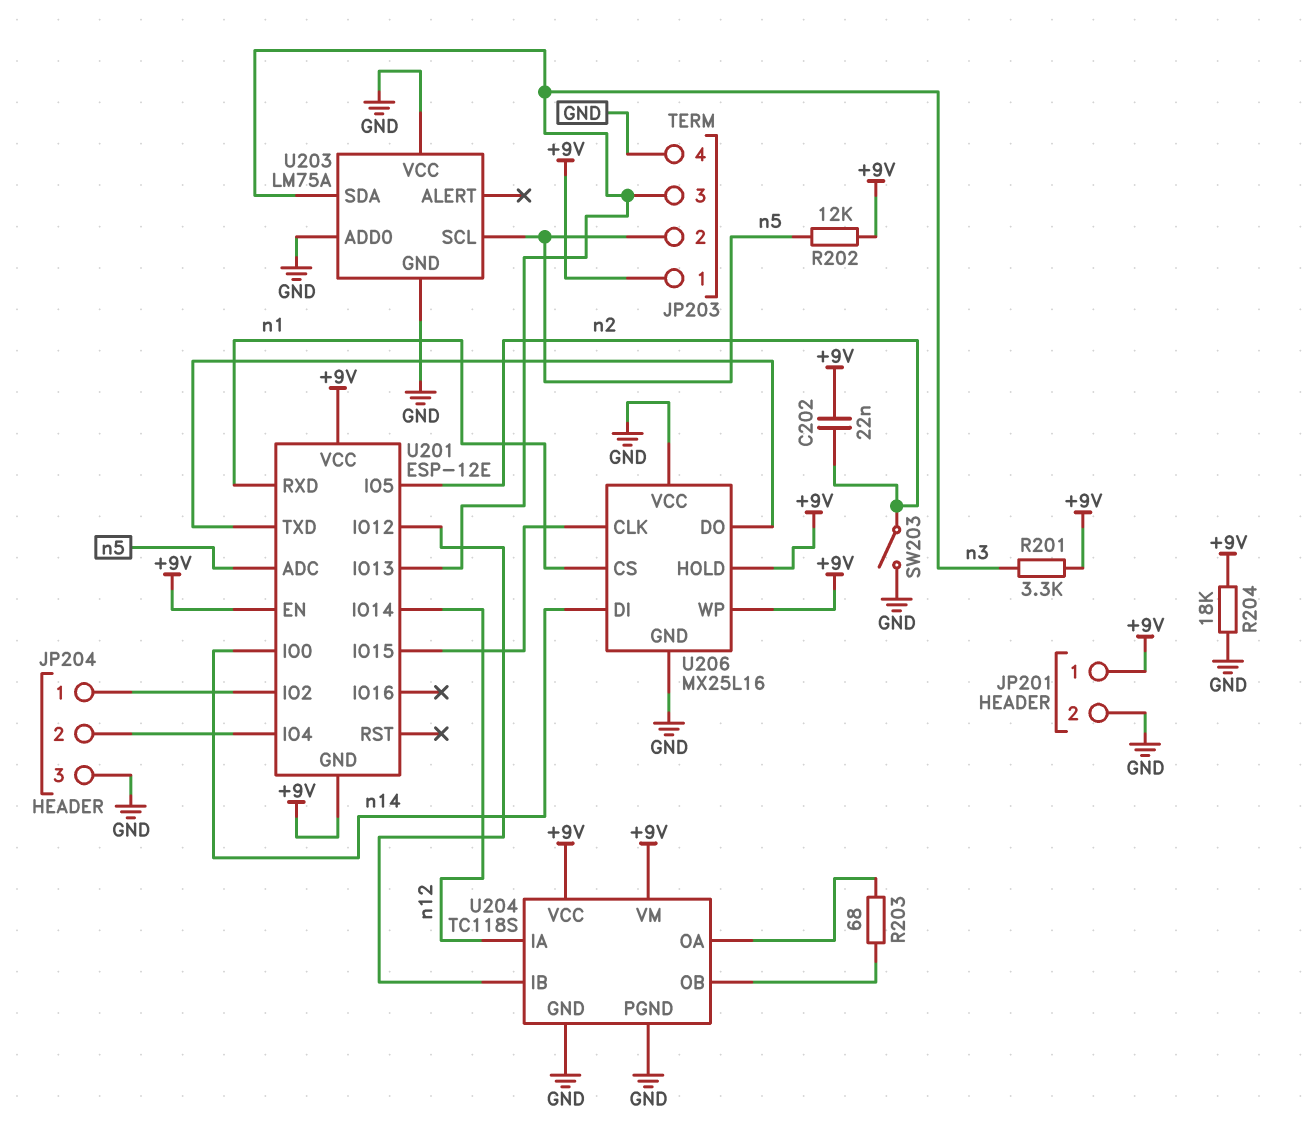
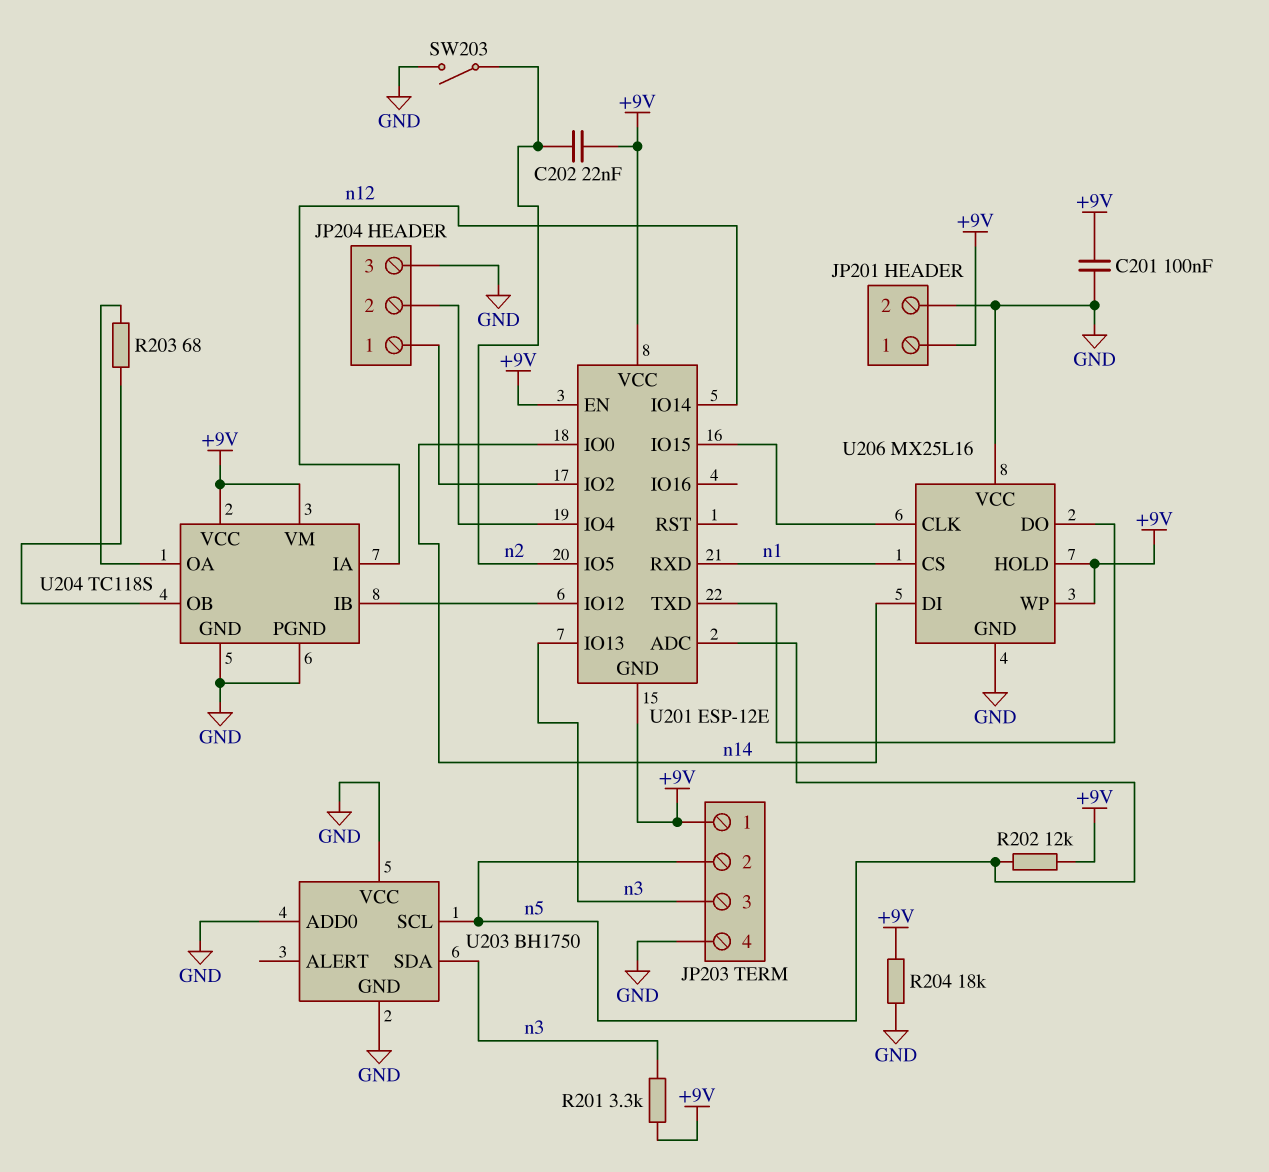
C201: none -> 100nF (+9V, GND)
U203: LM75A -> BH1750

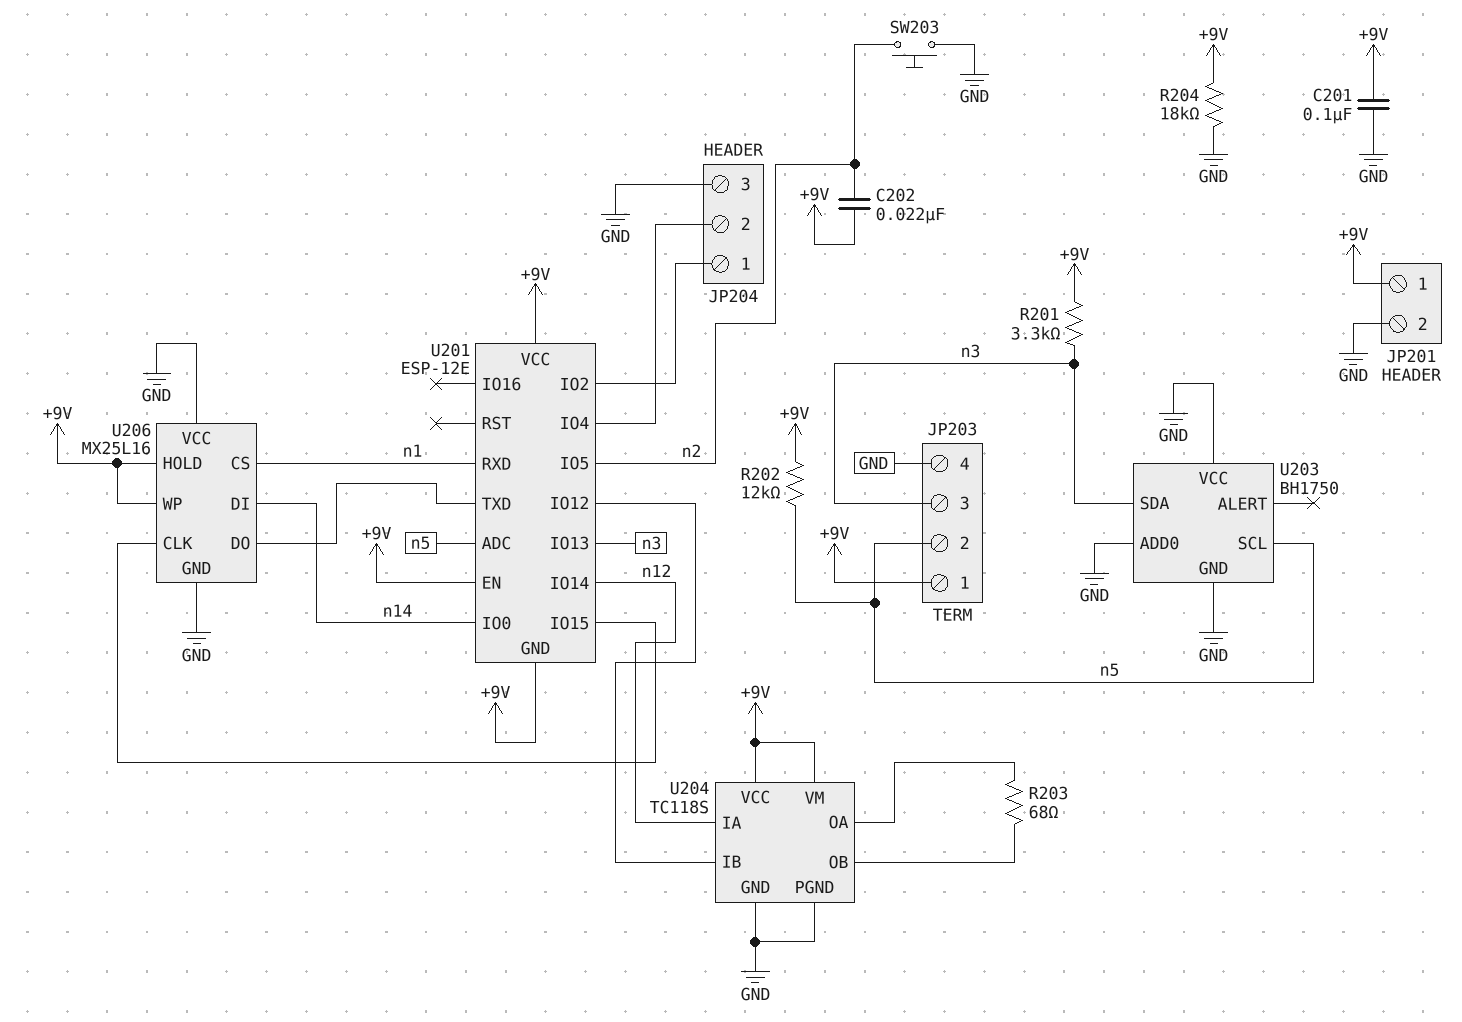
SW203: switch (GND, n2) -> button (GND, n2)

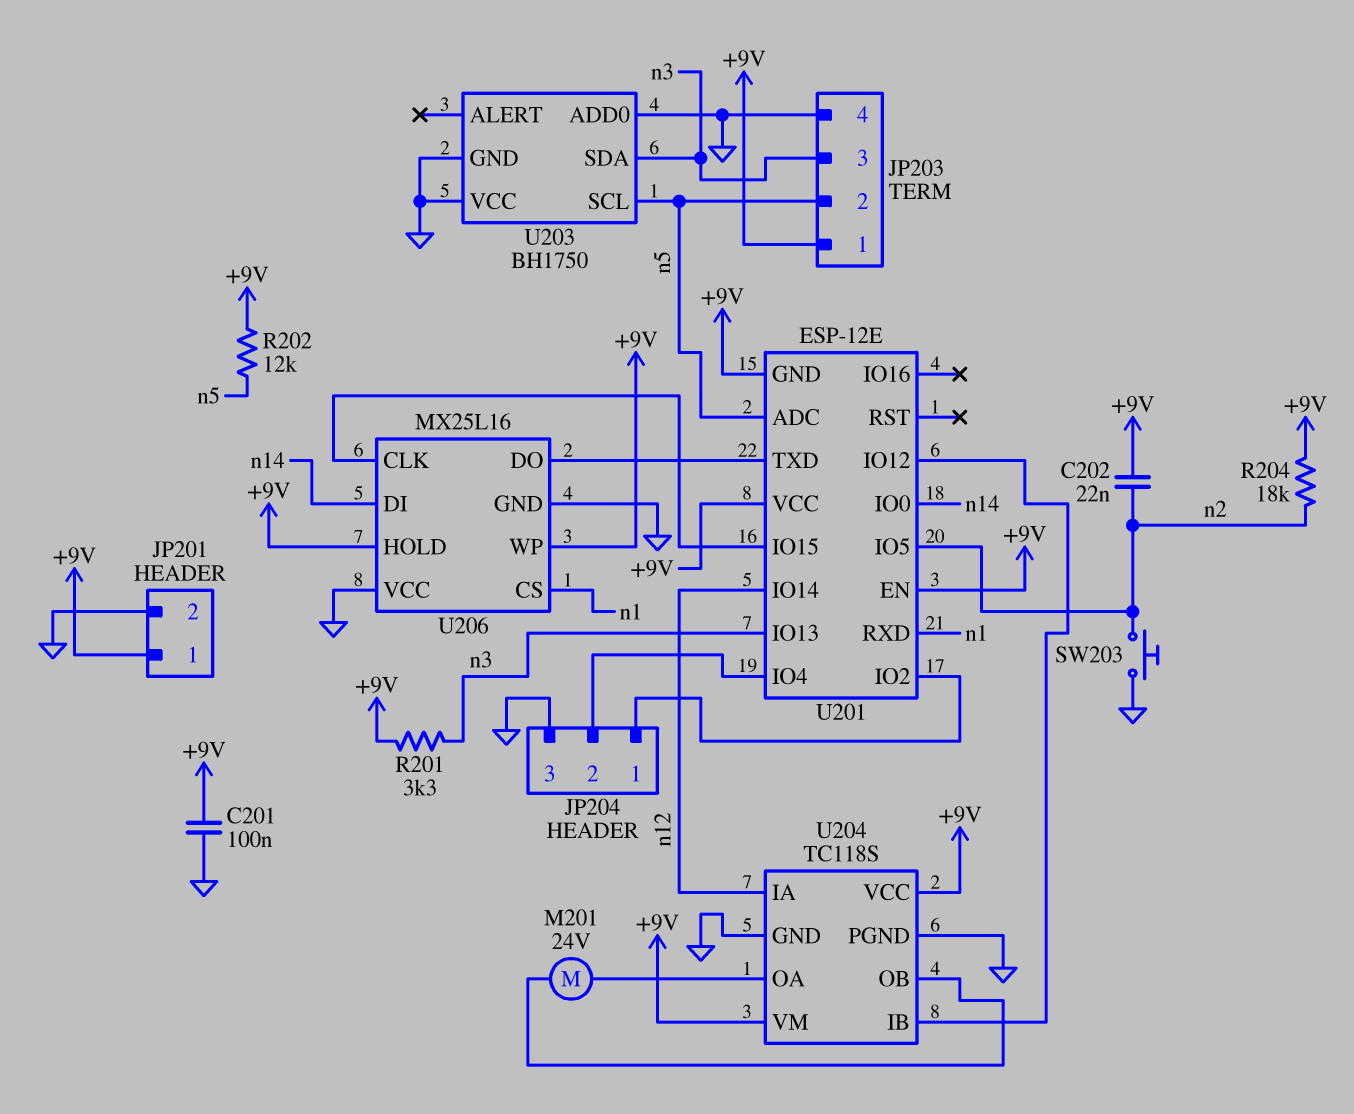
M201: none -> motor 24V (U204/OA, U204/OB)
R203: 68 (U204/OA, U204/OB) -> none
R204: 18k (+9V, GND) -> 18k (+9V, n2)

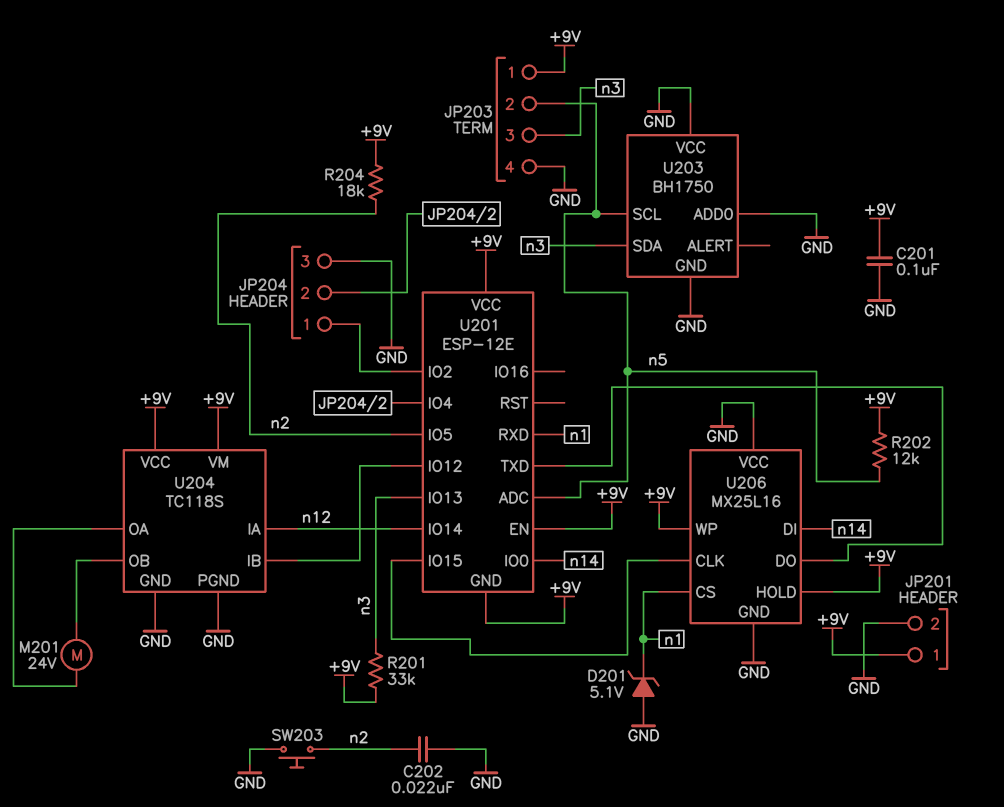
C202: 22nF (+9V, n2) -> 22nF (GND, n2)
D201: none -> zener 5.1V (A GND, K n1)
R201: 3.3k (+9V, n3) -> 33k (+9V, n3)

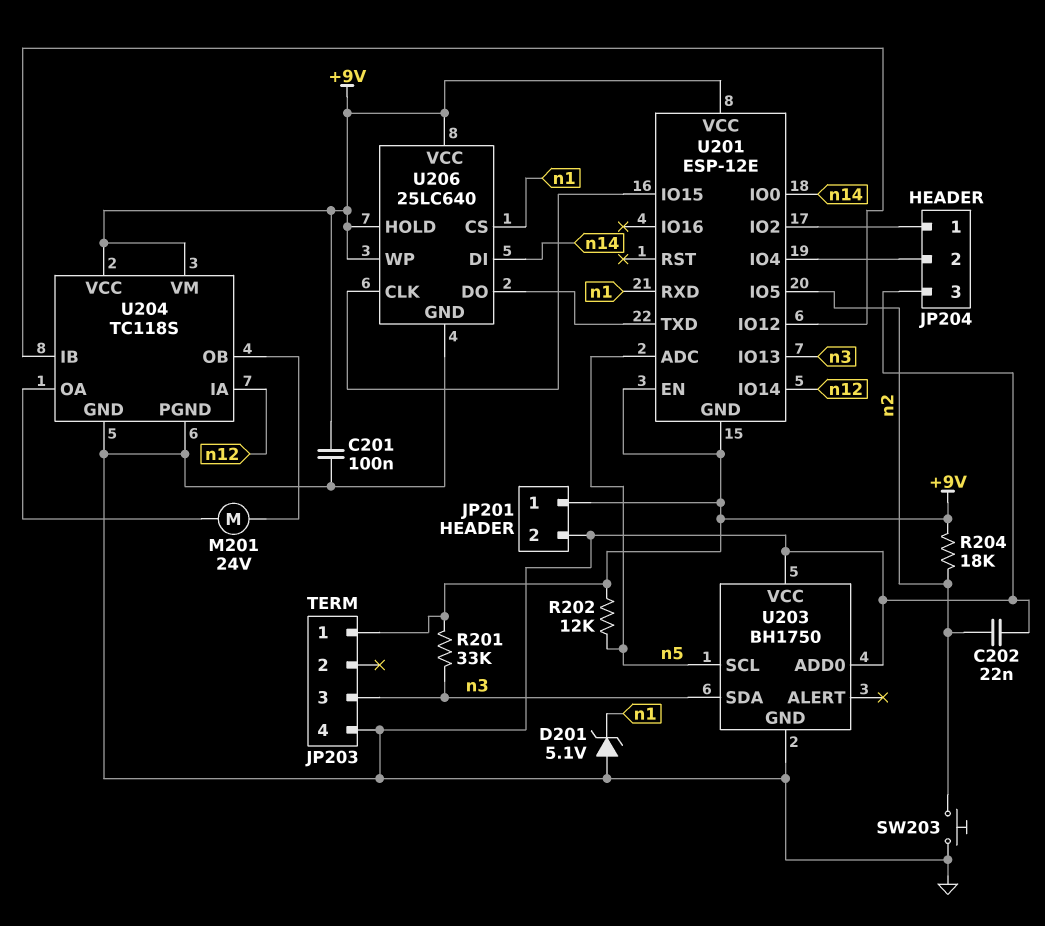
JP203 pin 2: n5 -> none
U206: MX25L16 -> 25LC640
U206 pin VCC: GND -> +9V

